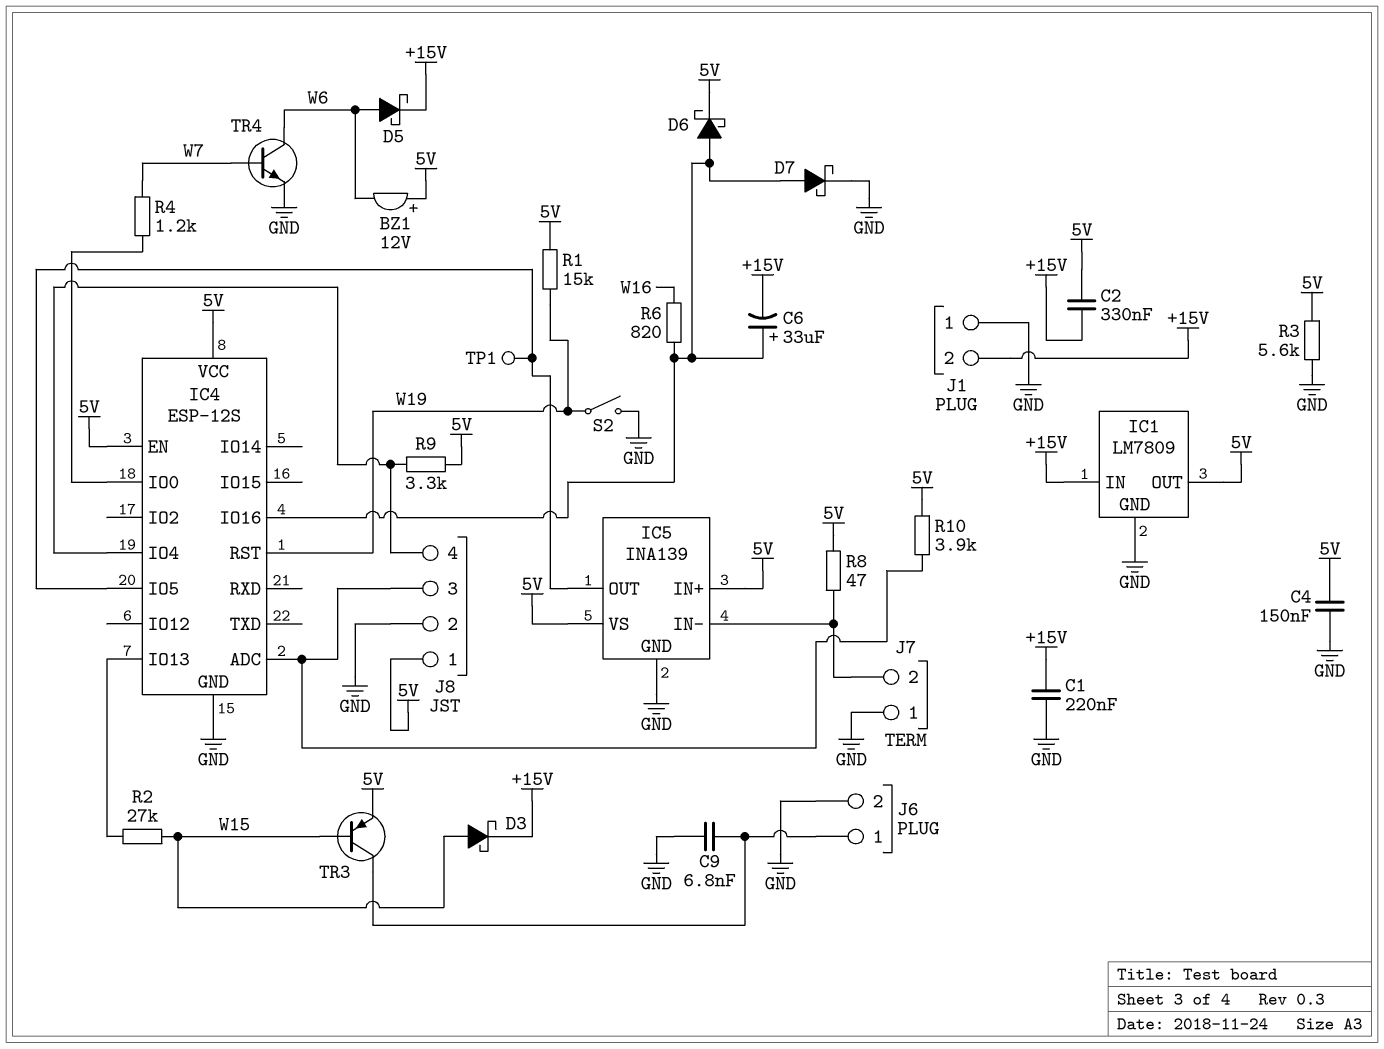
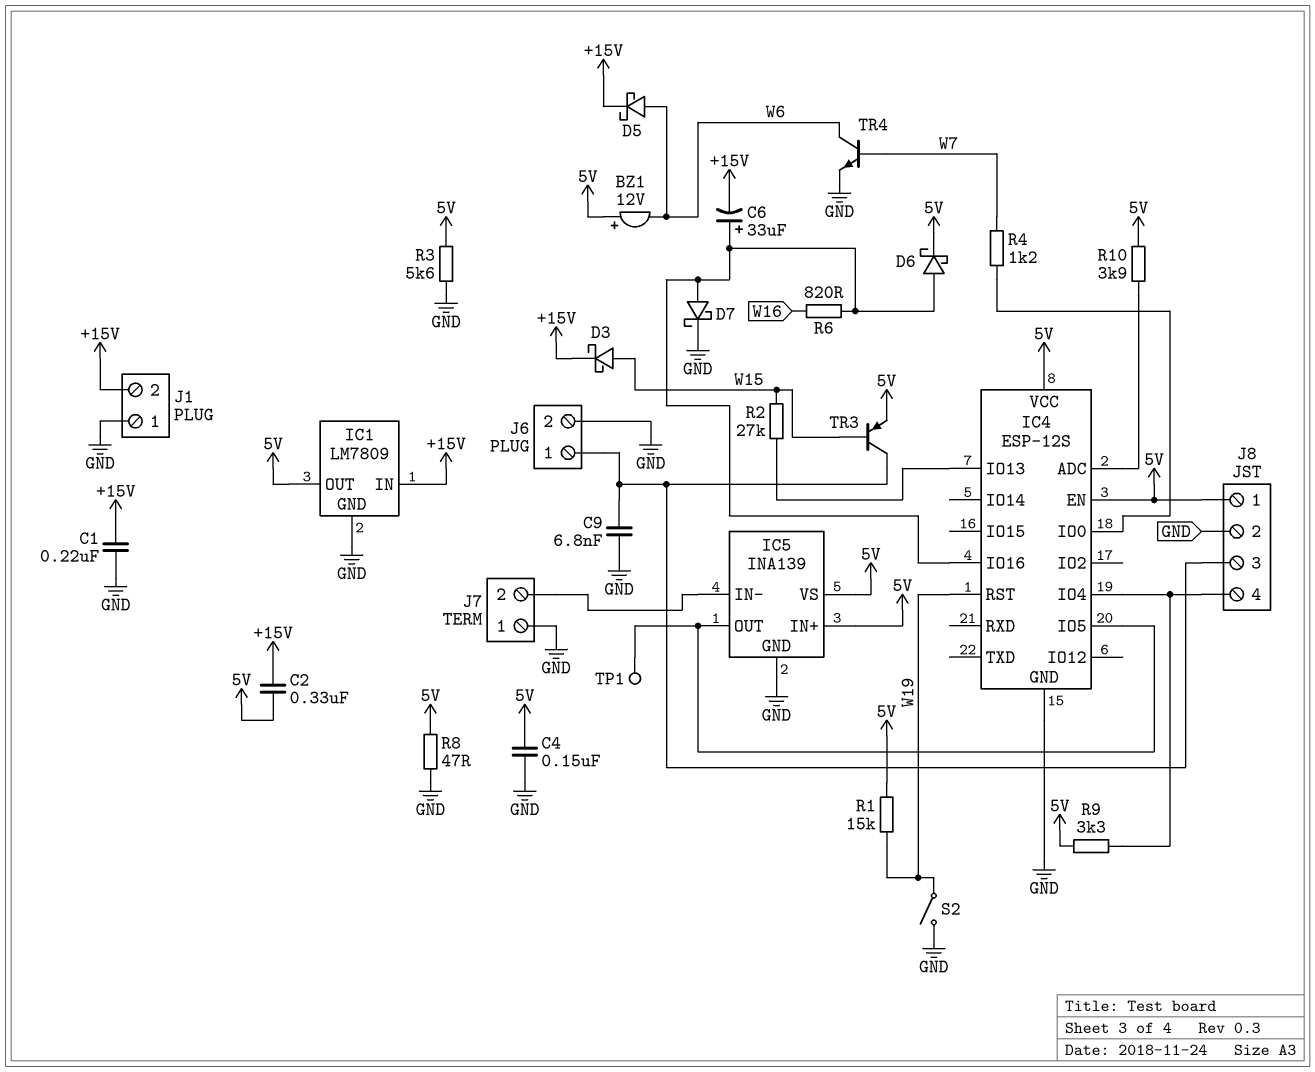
J8 pin 3: IC4/ADC -> J6/1
R8: 47 (5V, IC5/IN-) -> 47 (5V, GND)

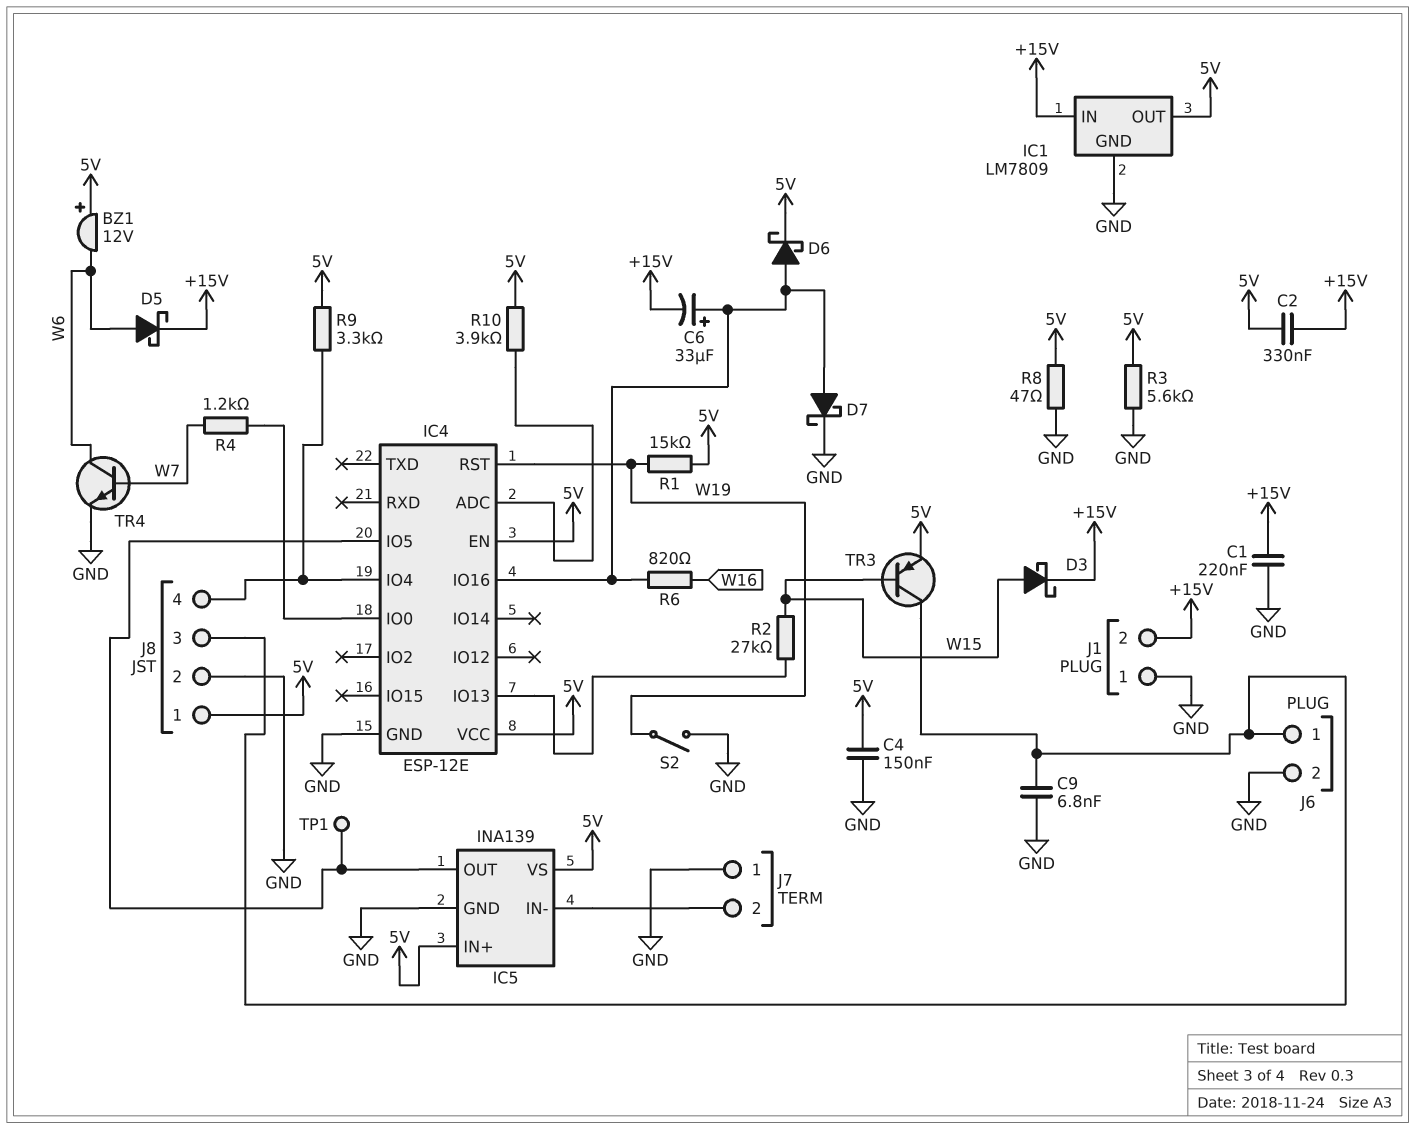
IC4: ESP-12S -> ESP-12E

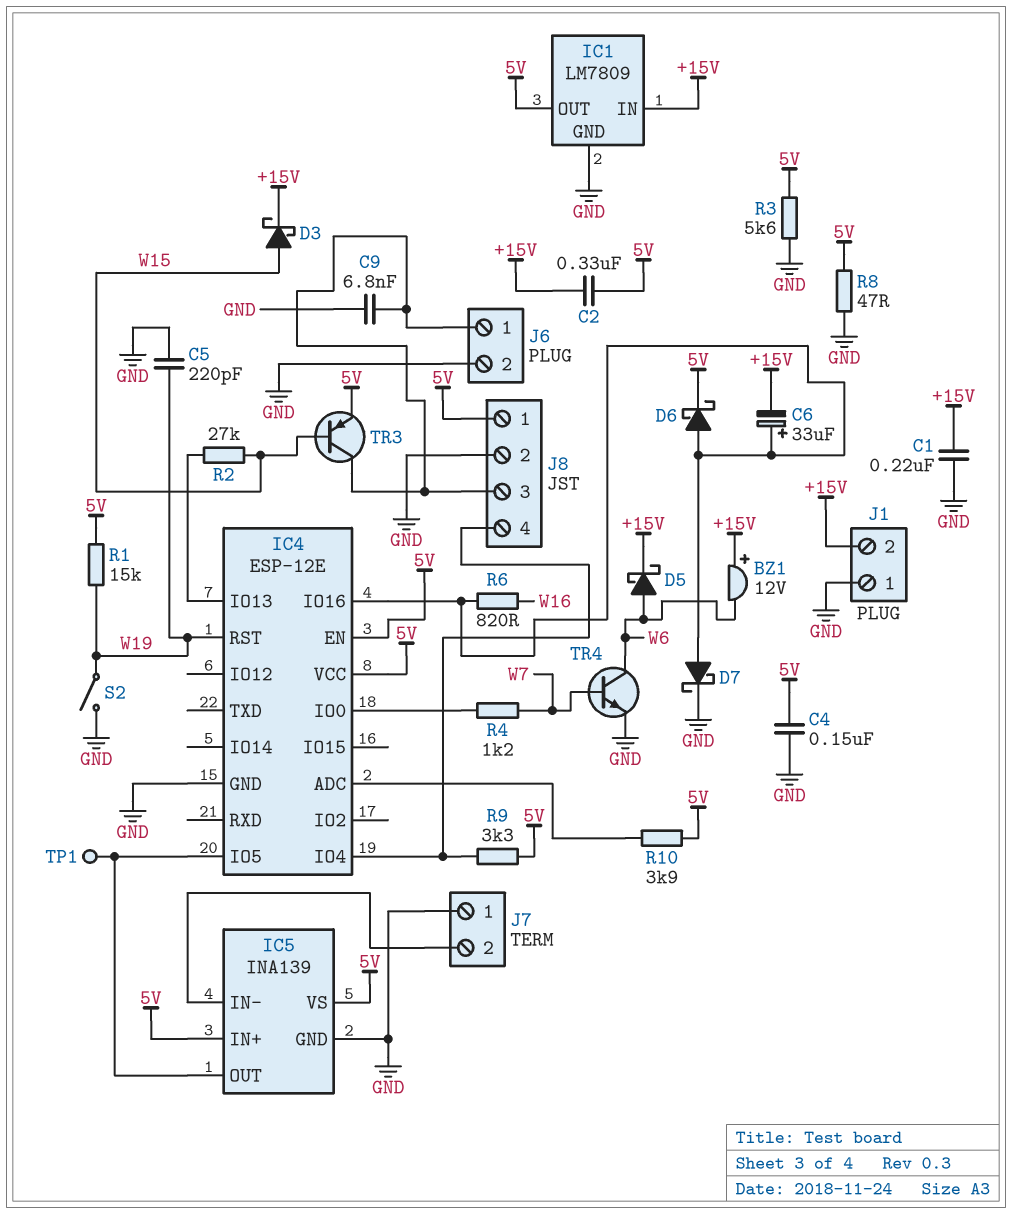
BZ1: buzzer 12V (plus 5V, minus W6) -> buzzer 12V (plus +15V, minus W6)
C5: none -> 220pF (GND, W19)

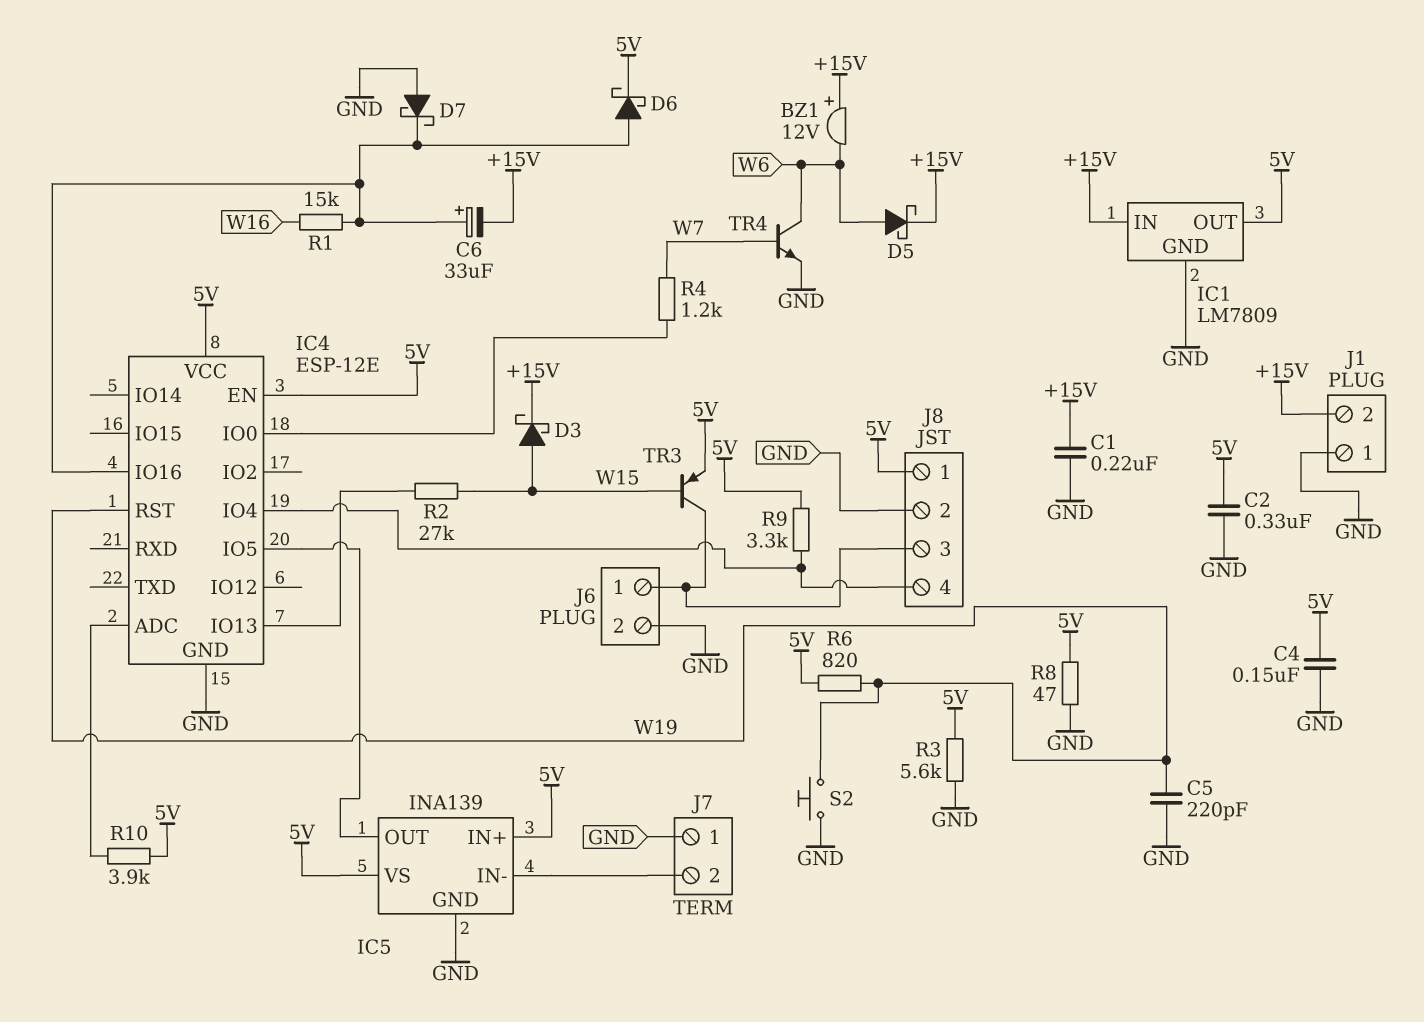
C2: 330nF (+15V, 5V) -> 330nF (5V, GND)
C9: 6.8nF (GND, J6/1) -> none
D7: schottky (A IC4/IO16, K GND) -> schottky (A GND, K IC4/IO16)
R1: 15k (5V, W19) -> 15k (IC4/IO16, W16)
R6: 820 (IC4/IO16, W16) -> 820 (5V, W19)
S2: switch (GND, W19) -> button (GND, W19)
TP1: test point (IC4/IO5) -> none

